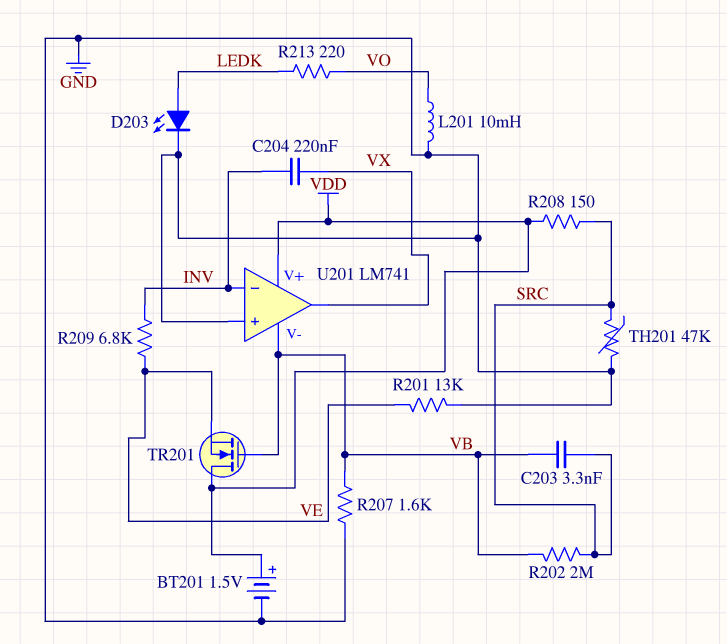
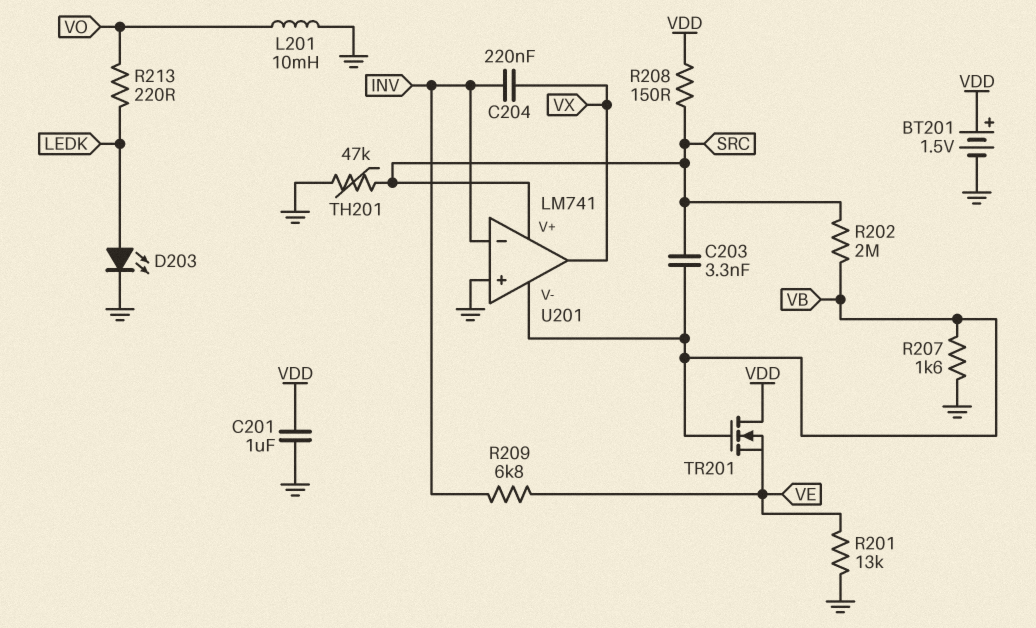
C201: none -> 1uF (GND, VDD)
U201 pin V+: VDD -> SRC

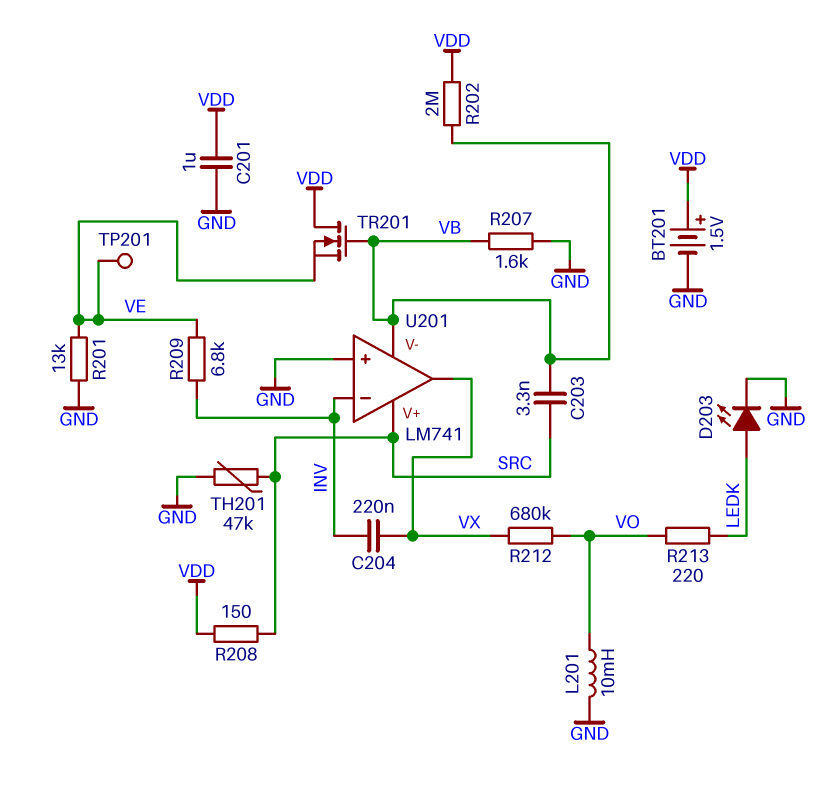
R202: 2M (SRC, VB) -> 2M (VB, VDD)
R212: none -> 680k (VO, VX)
TP201: none -> test point (VE)

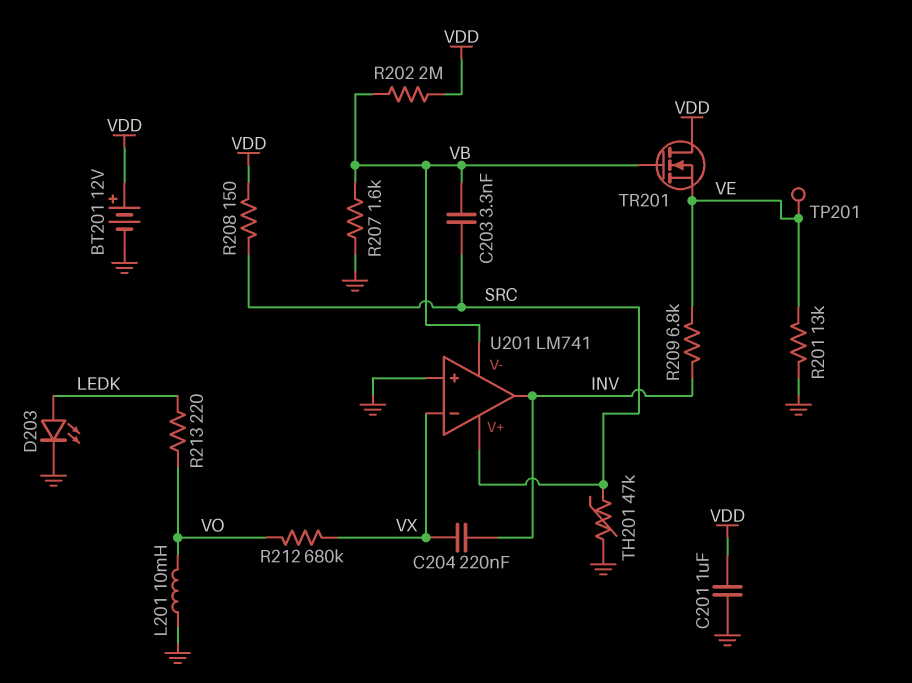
BT201: 1.5V (plus VDD, minus GND) -> 12V (plus VDD, minus GND)
U201 pin in-: INV -> VX
U201 pin out: VX -> INV

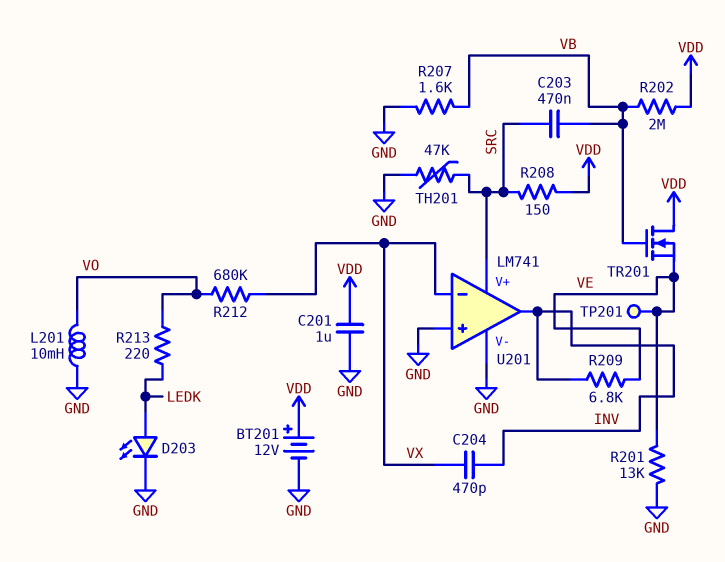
C203: 3.3nF (SRC, VB) -> 470nF (SRC, VB)
C204: 220nF (INV, VX) -> 470pF (INV, VX)
U201 pin V-: VB -> GND

